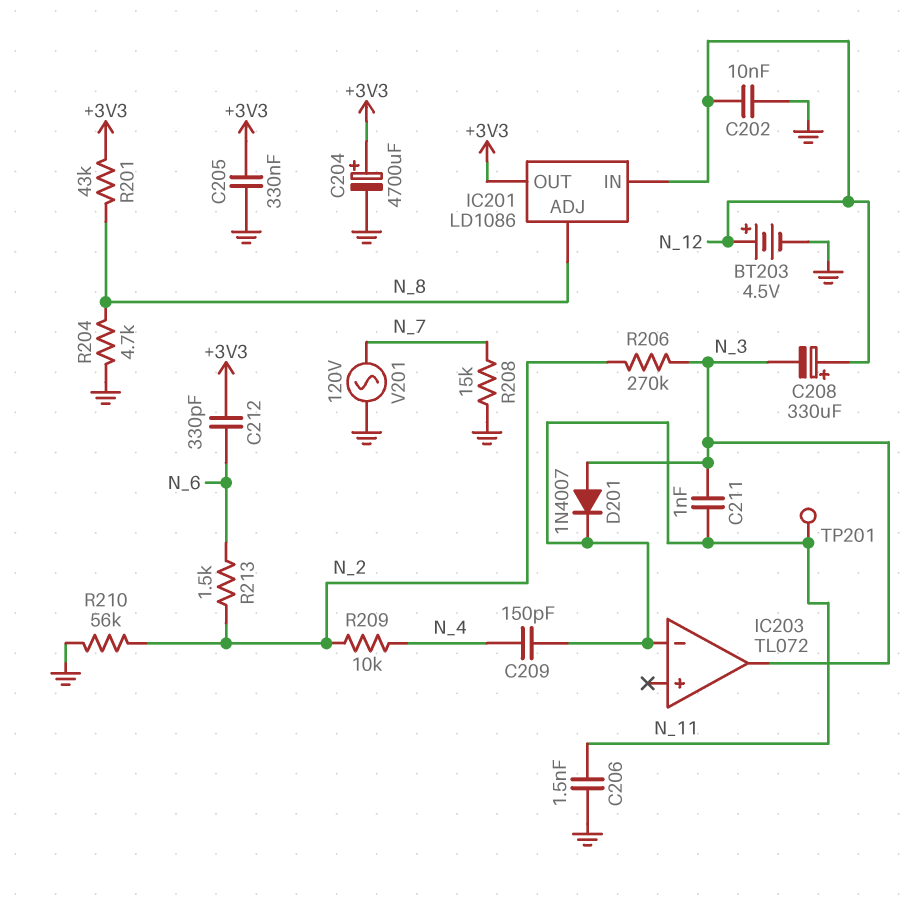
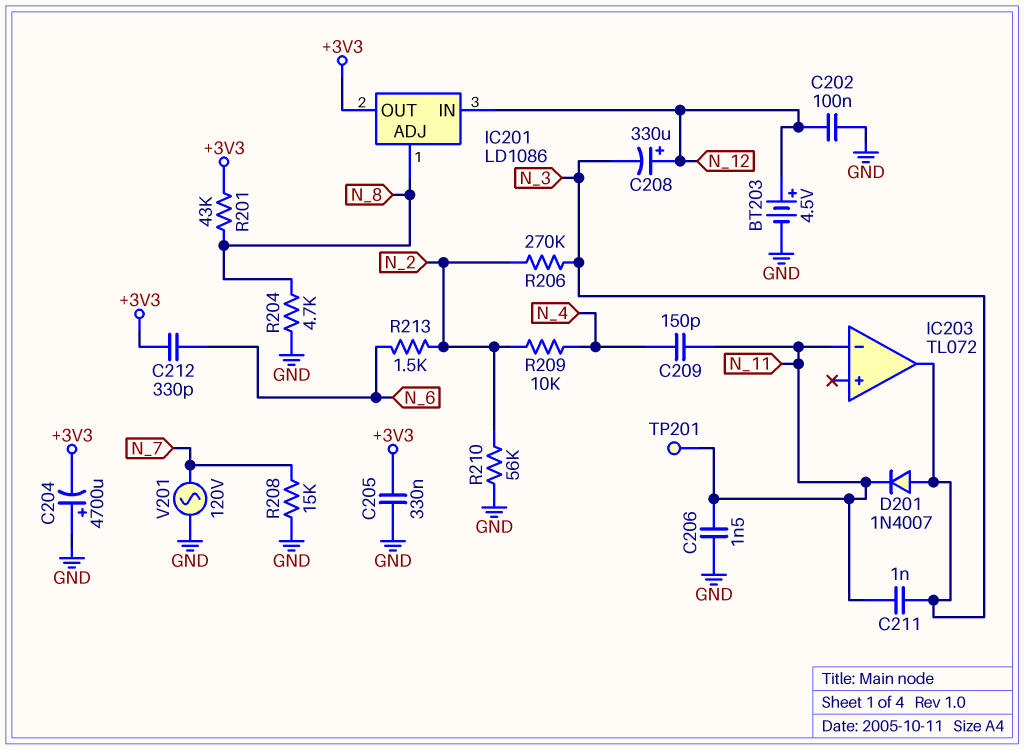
C202: 10nF (GND, N_12) -> 100nF (GND, N_12)
C204: 4700uF (plus +3V3, minus GND) -> 4700uF (plus GND, minus +3V3)

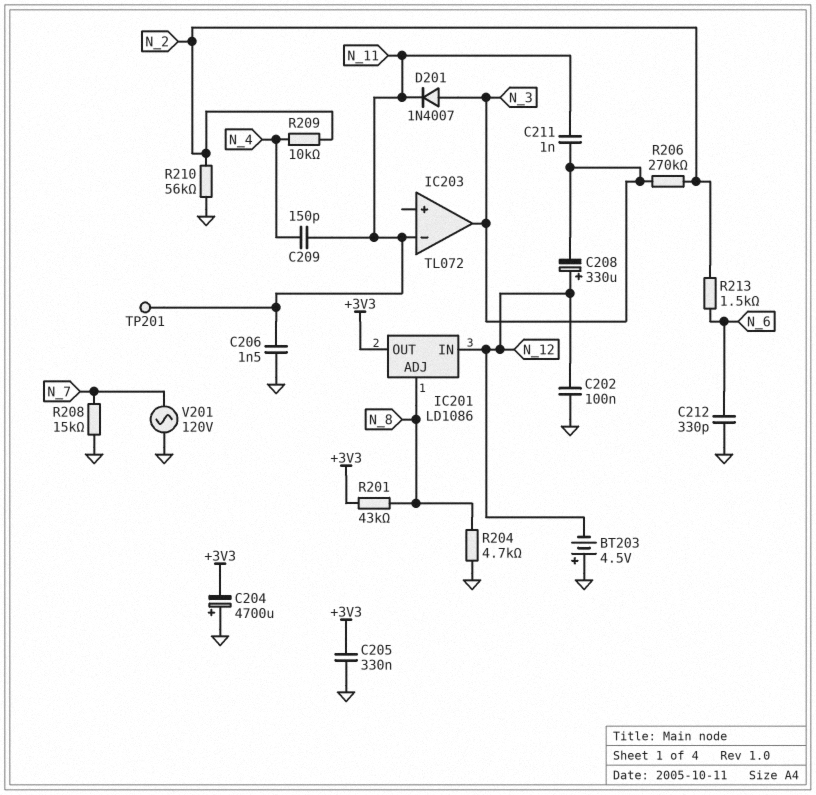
BT203: 4.5V (plus N_12, minus GND) -> 4.5V (plus GND, minus N_12)
C212: 330pF (+3V3, N_6) -> 330pF (GND, N_6)

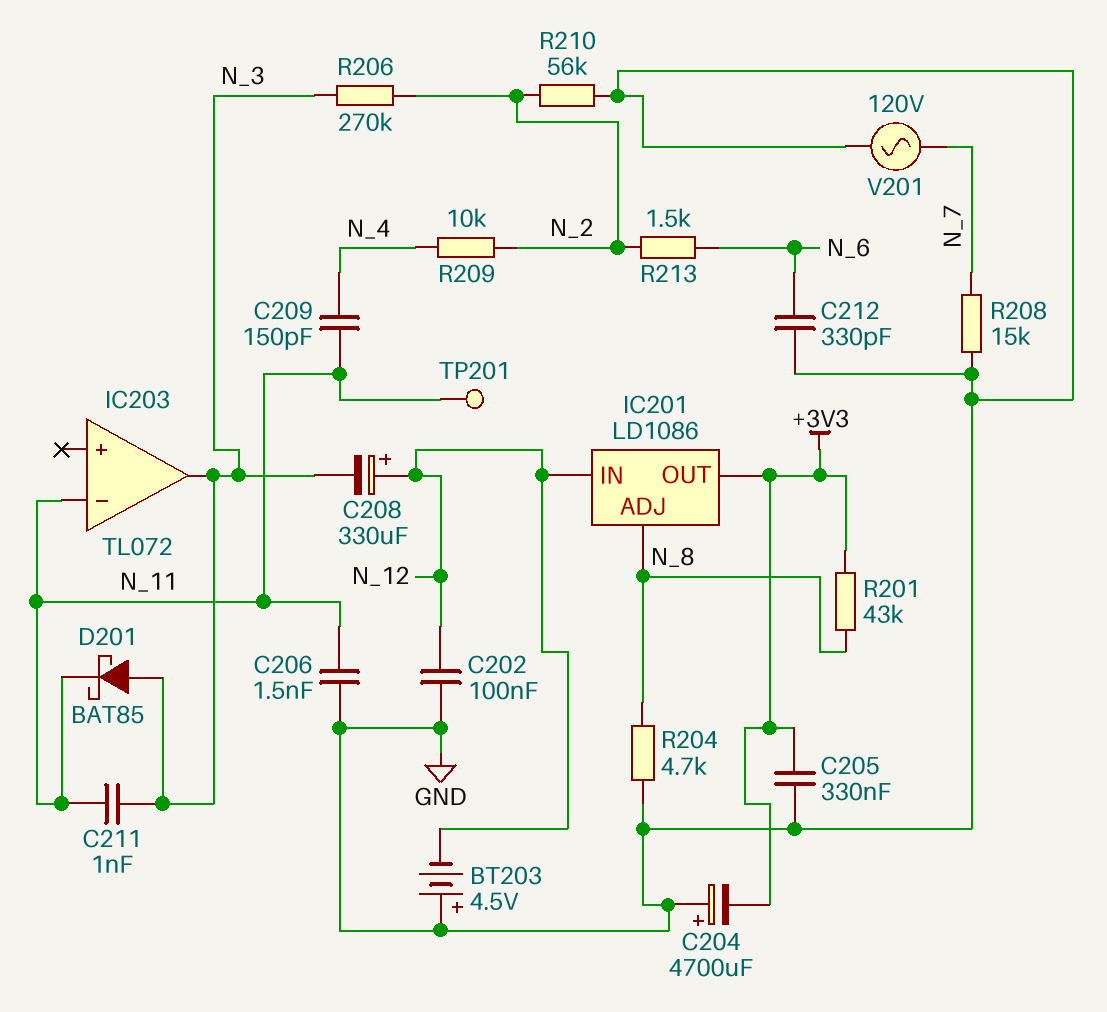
D201: diode 1N4007 (A N_3, K N_11) -> schottky BAT85 (A N_3, K N_11)

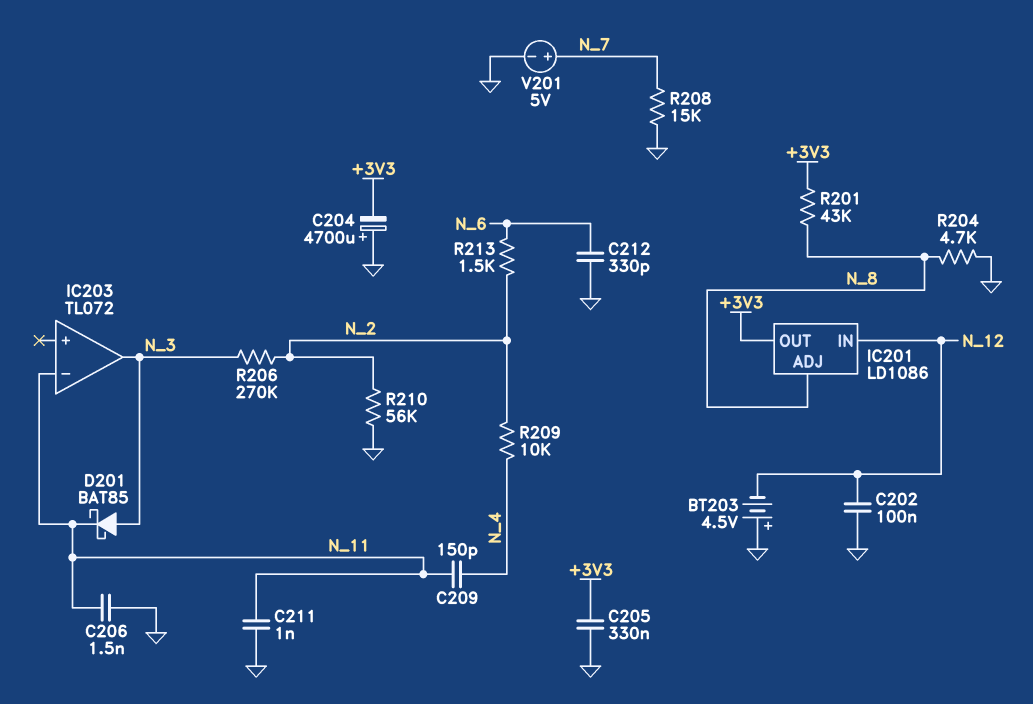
C208: 330uF (plus N_12, minus N_3) -> none
C211: 1nF (N_3, N_11) -> 1nF (GND, N_11)
TP201: test point (N_11) -> none
V201: AC 120V (GND, N_7) -> 5V (plus N_7, minus GND)

